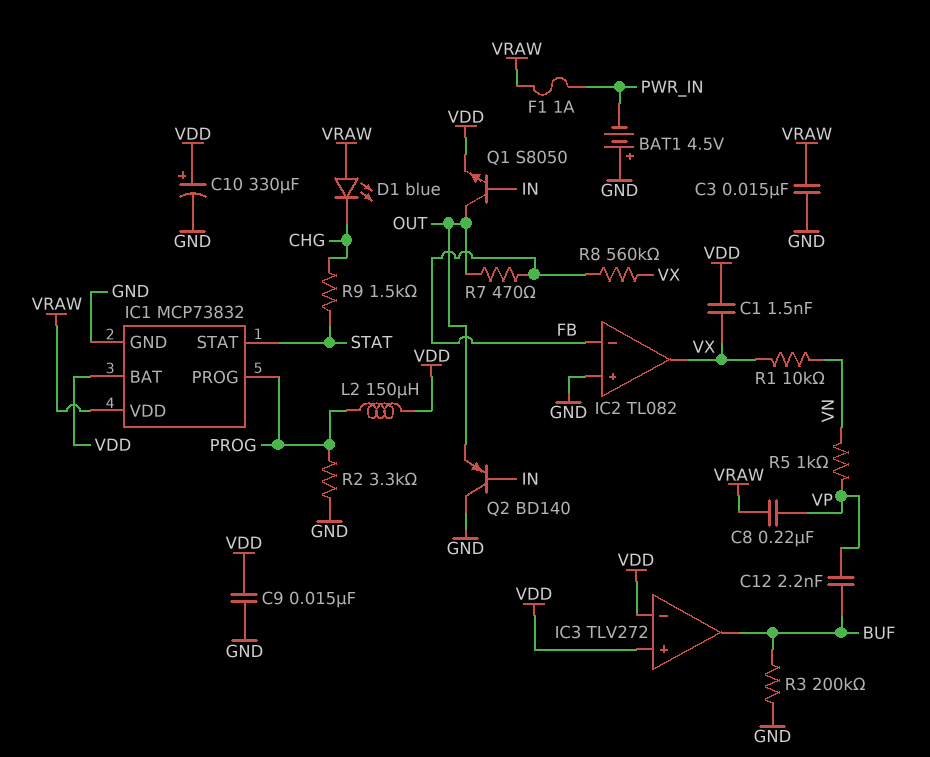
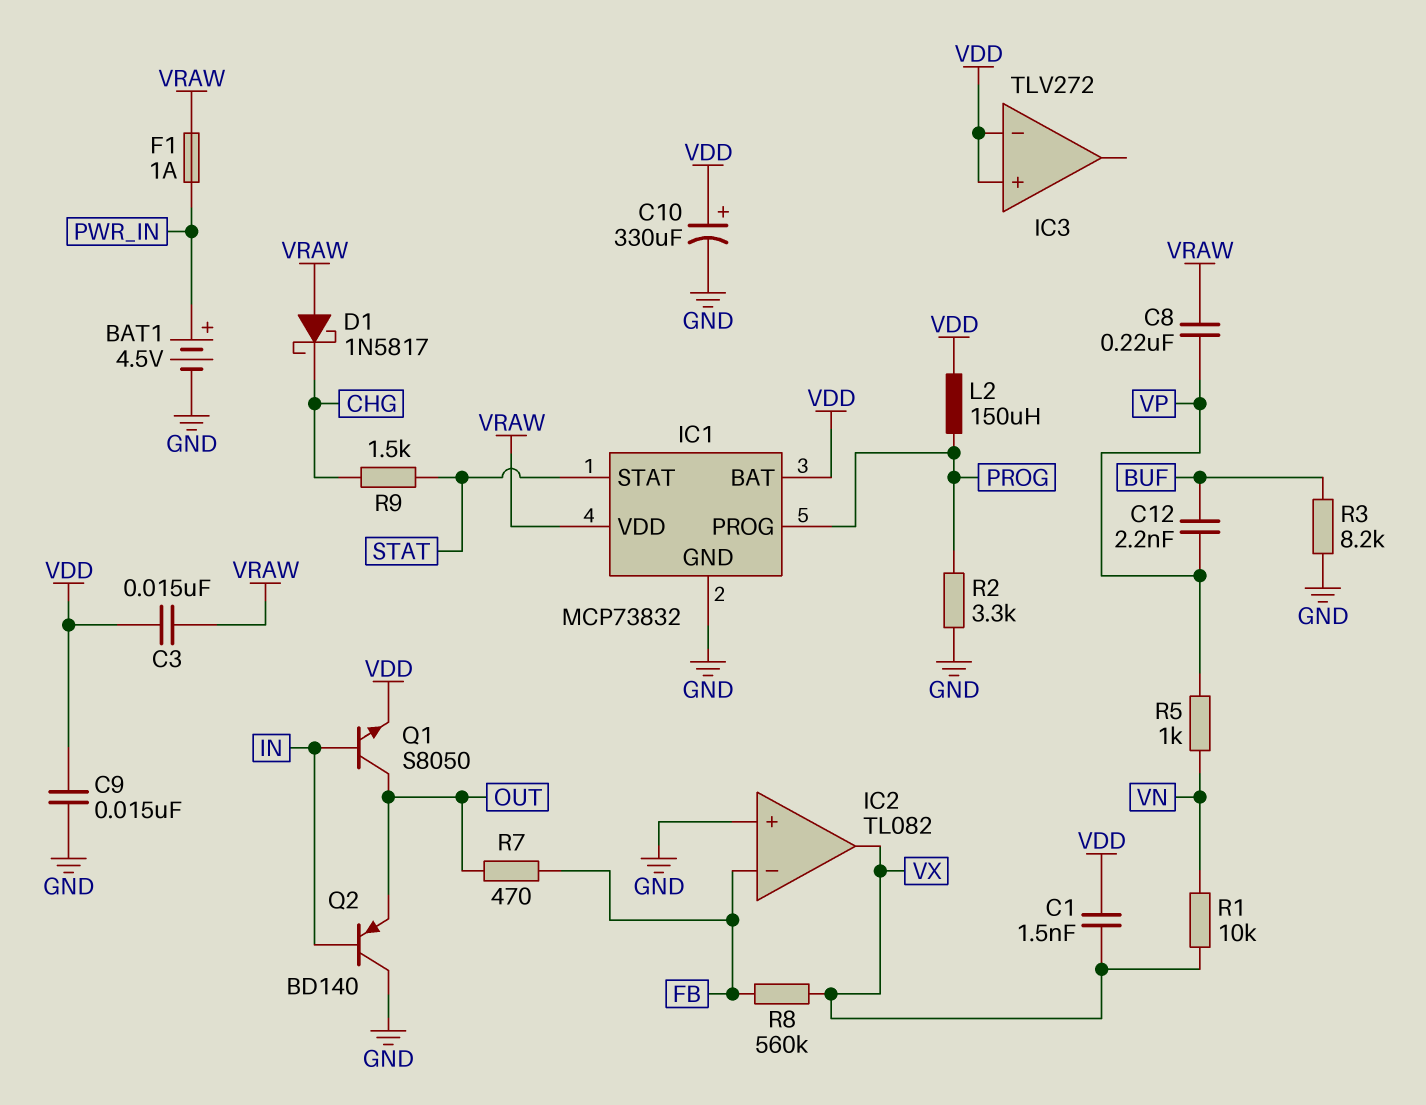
BAT1: 4.5V (plus GND, minus PWR_IN) -> 4.5V (plus PWR_IN, minus GND)
C3: 15nF (GND, VRAW) -> 15nF (VDD, VRAW)
D1: LED blue (A VRAW, K CHG) -> schottky 1N5817 (A VRAW, K CHG)
IC3 pin out: BUF -> none
R3: 200k (BUF, GND) -> 8.2k (BUF, GND)

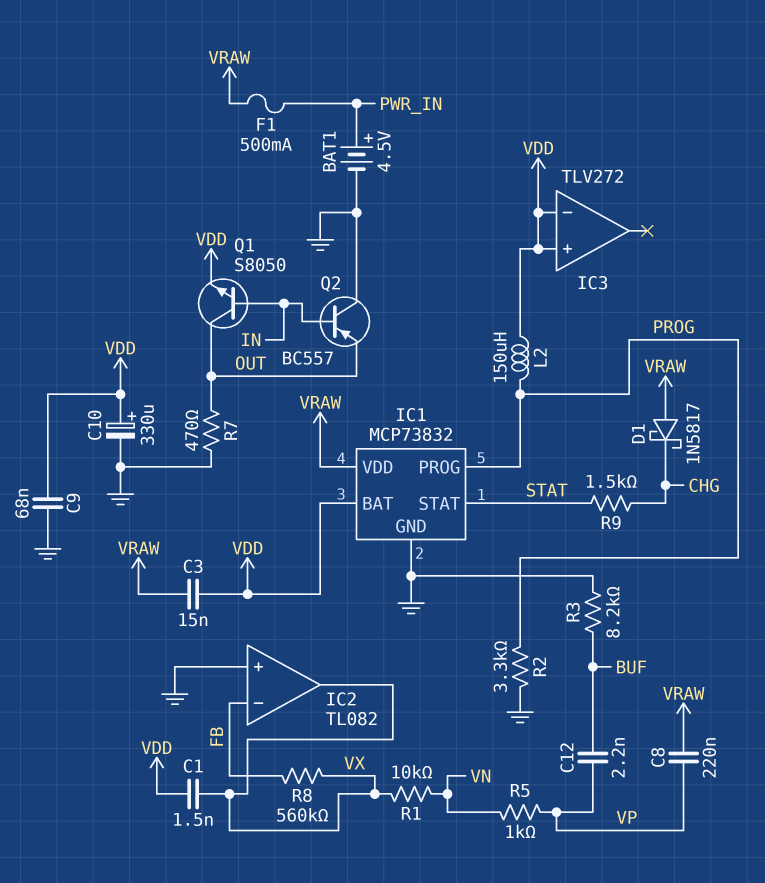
C9: 15nF (GND, VDD) -> 68nF (GND, VDD)
F1: 1A (PWR_IN, VRAW) -> 500mA (PWR_IN, VRAW)
Q2: PNP BD140 (B IN, C GND, E OUT) -> PNP BC557 (B IN, C GND, E OUT)
R7: 470 (FB, OUT) -> 470 (GND, OUT)

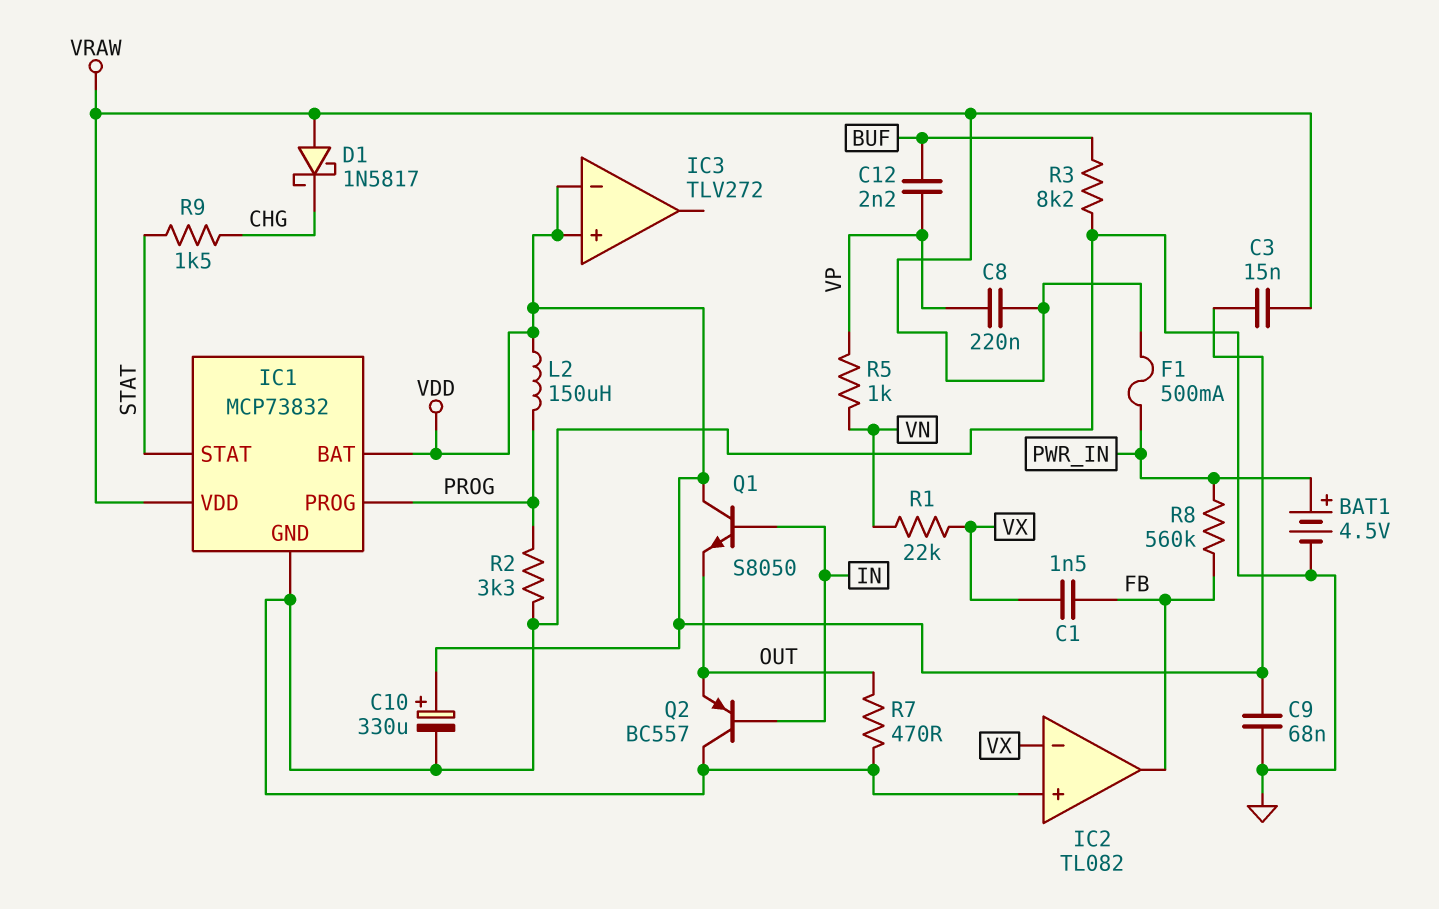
C1: 1.5nF (VDD, VX) -> 1.5nF (FB, VX)
IC2 pin in-: FB -> VX
IC2 pin out: VX -> FB
Q1: NPN S8050 (B IN, C OUT, E VDD) -> NPN S8050 (B IN, C VDD, E OUT)
R1: 10k (VN, VX) -> 22k (VN, VX)
R8: 560k (FB, VX) -> 560k (FB, PWR_IN)

